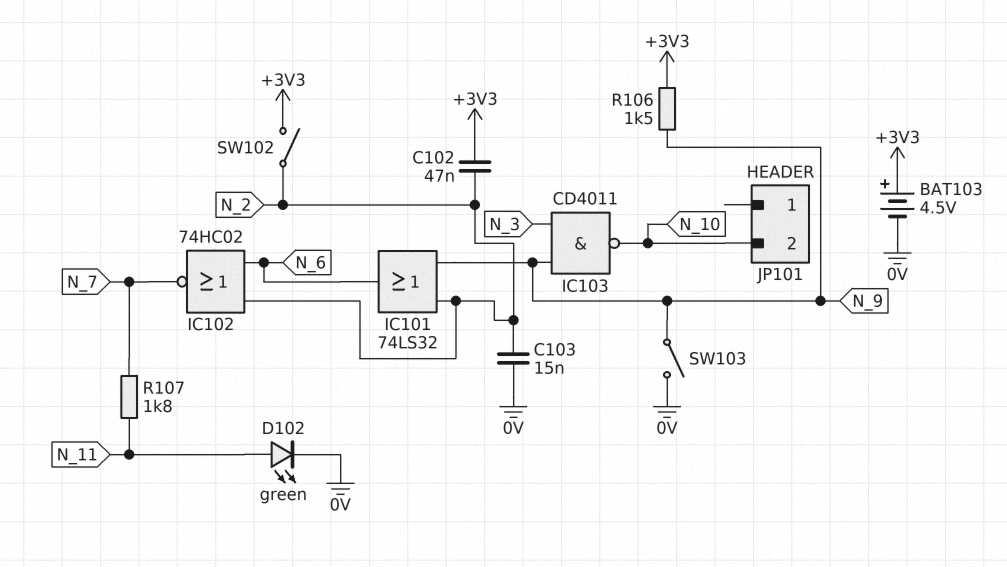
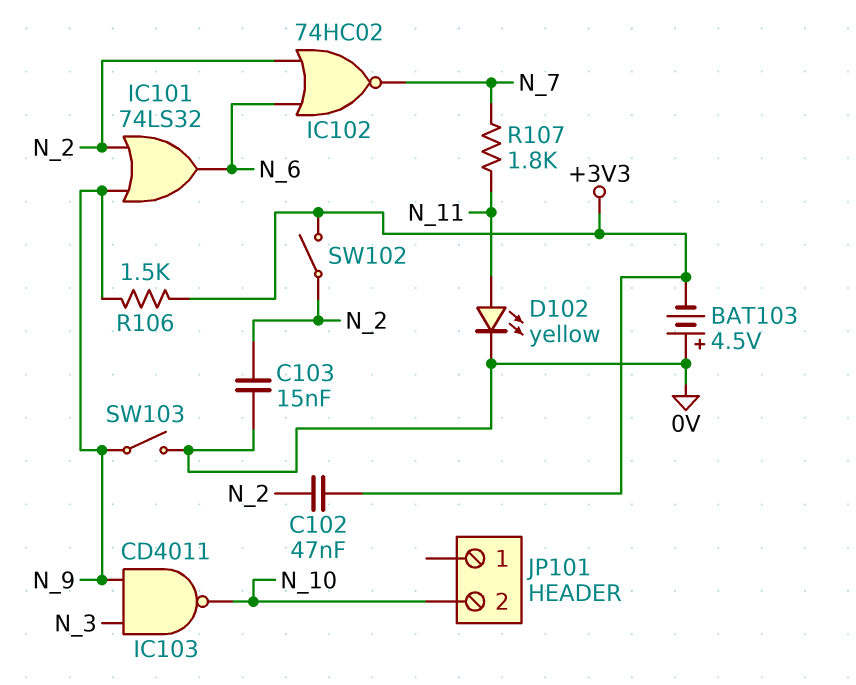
BAT103: 4.5V (plus +3V3, minus 0V) -> 4.5V (plus 0V, minus +3V3)
D102: LED green (A N_11, K 0V) -> LED yellow (A N_11, K 0V)

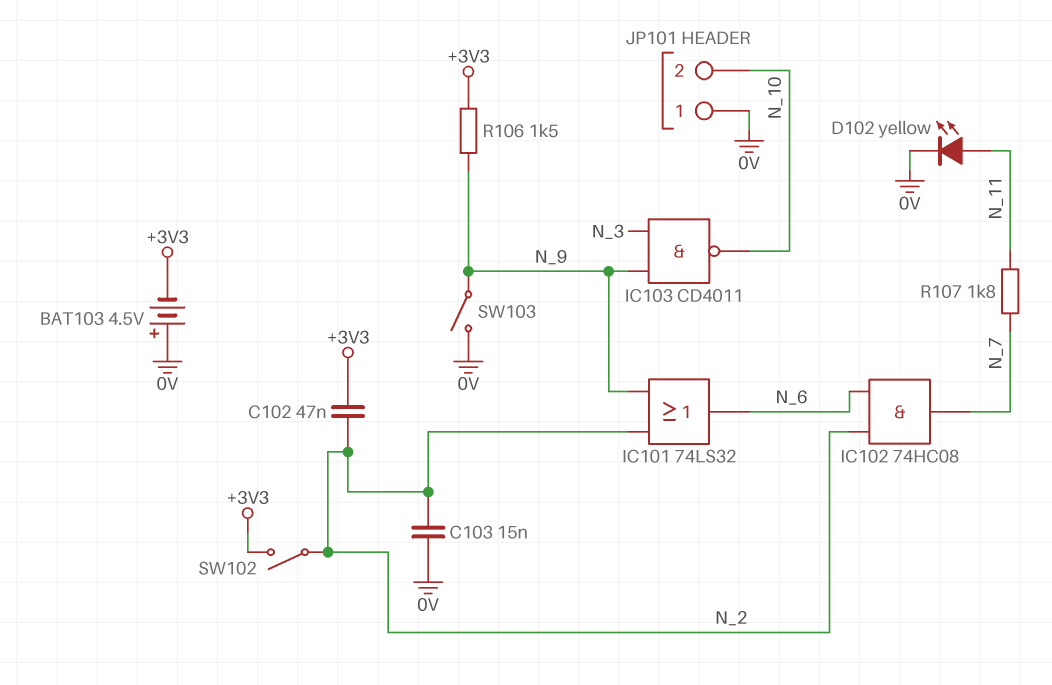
IC102: NOR 74HC02 (in N_2, in N_6, out N_7) -> AND 74HC08 (in N_2, in N_6, out N_7)
JP101 pin 1: none -> 0V

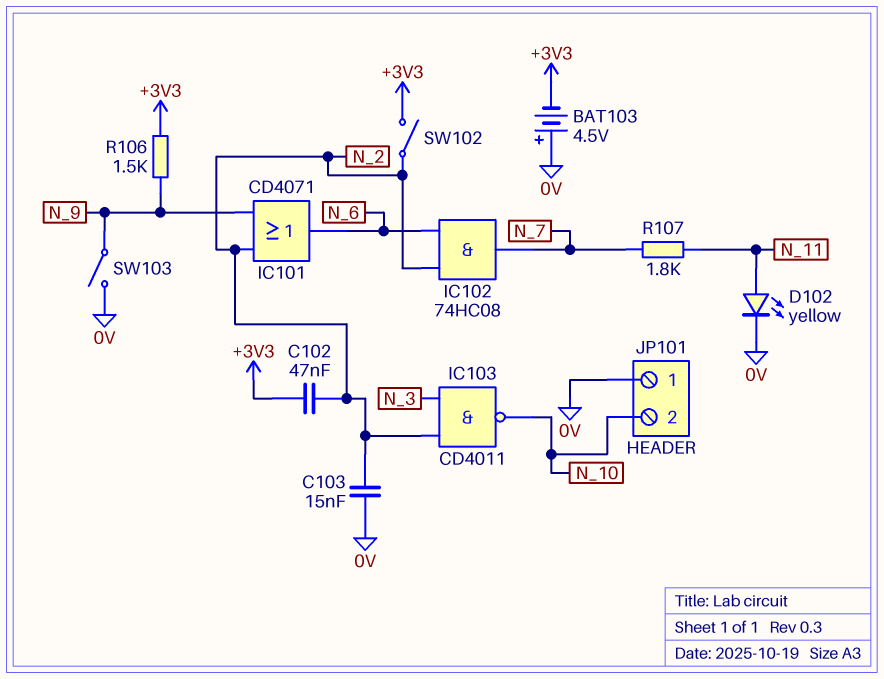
IC101: OR 74LS32 (in N_2, in N_9, out N_6) -> OR CD4071 (in N_2, in N_9, out N_6)
IC103: NAND CD4011 (in N_3, in N_9, out N_10) -> NAND CD4011 (in N_2, in N_3, out N_10)

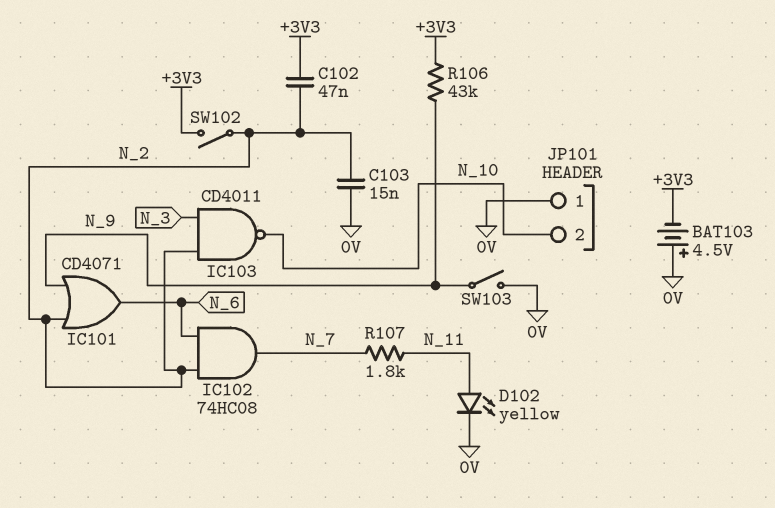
R106: 1.5k (+3V3, N_9) -> 43k (+3V3, N_9)

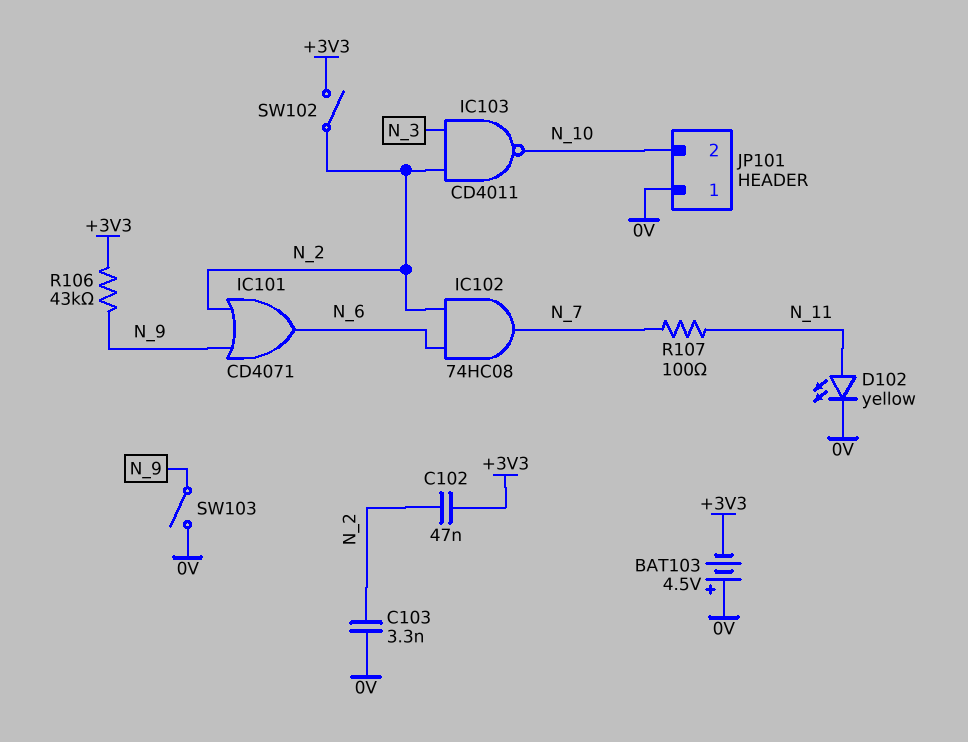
C103: 15nF (0V, N_2) -> 3.3nF (0V, N_2)
R107: 1.8k (N_7, N_11) -> 100 (N_7, N_11)

